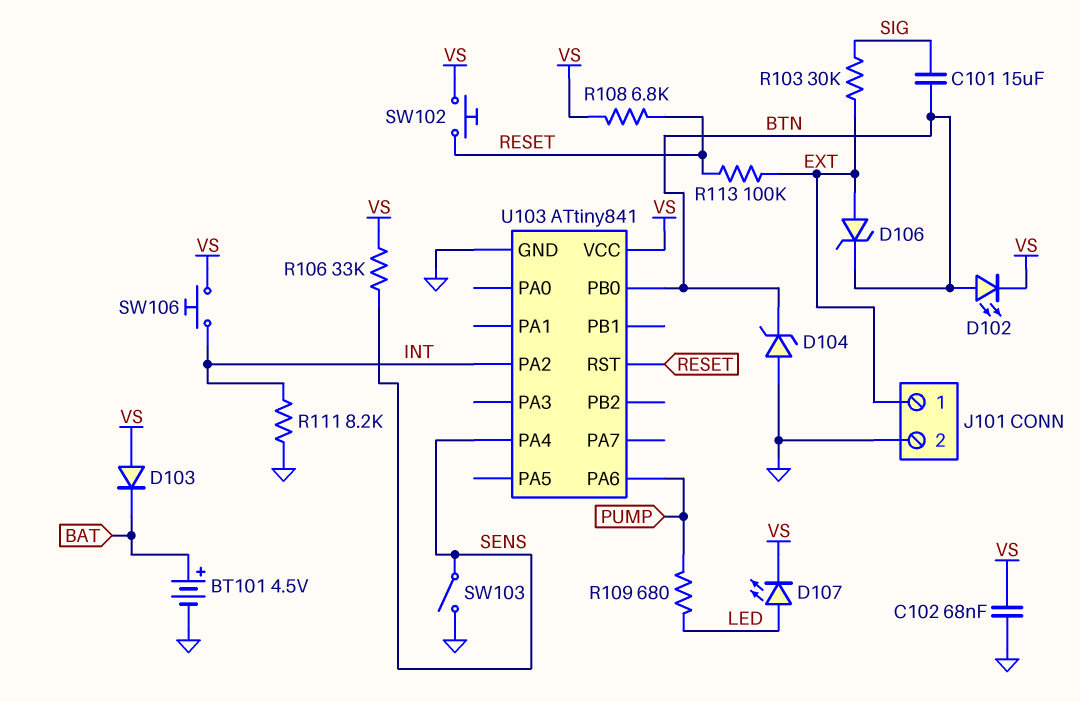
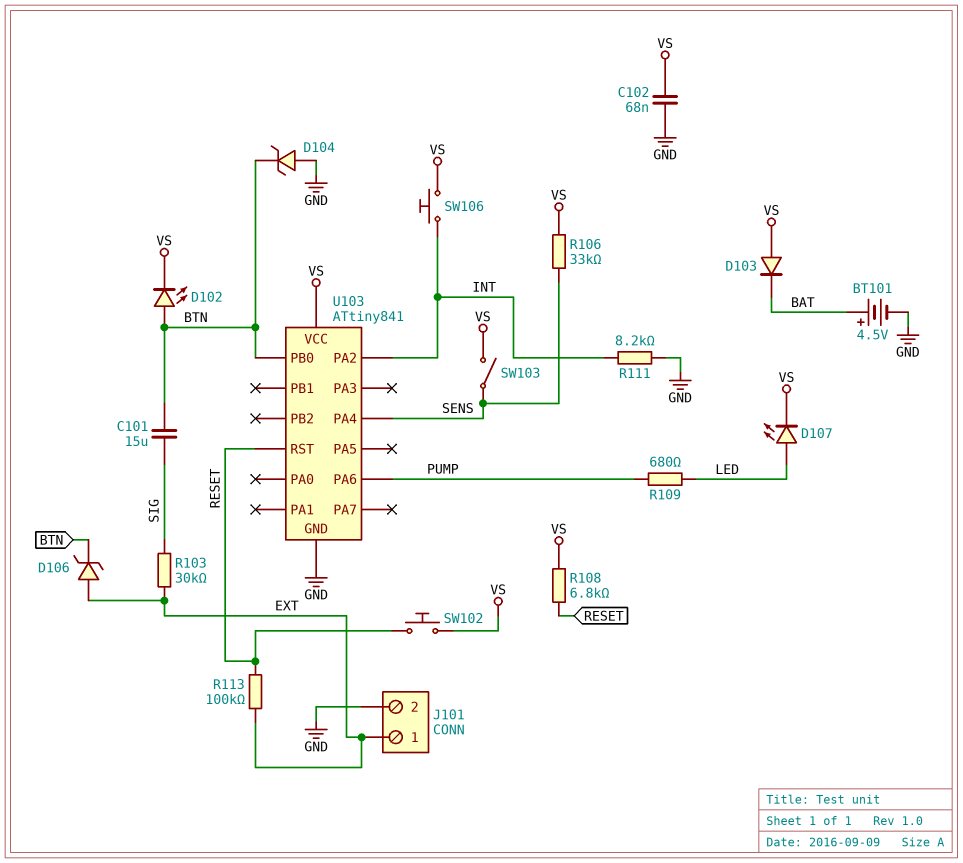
SW103: switch (GND, SENS) -> switch (SENS, VS)

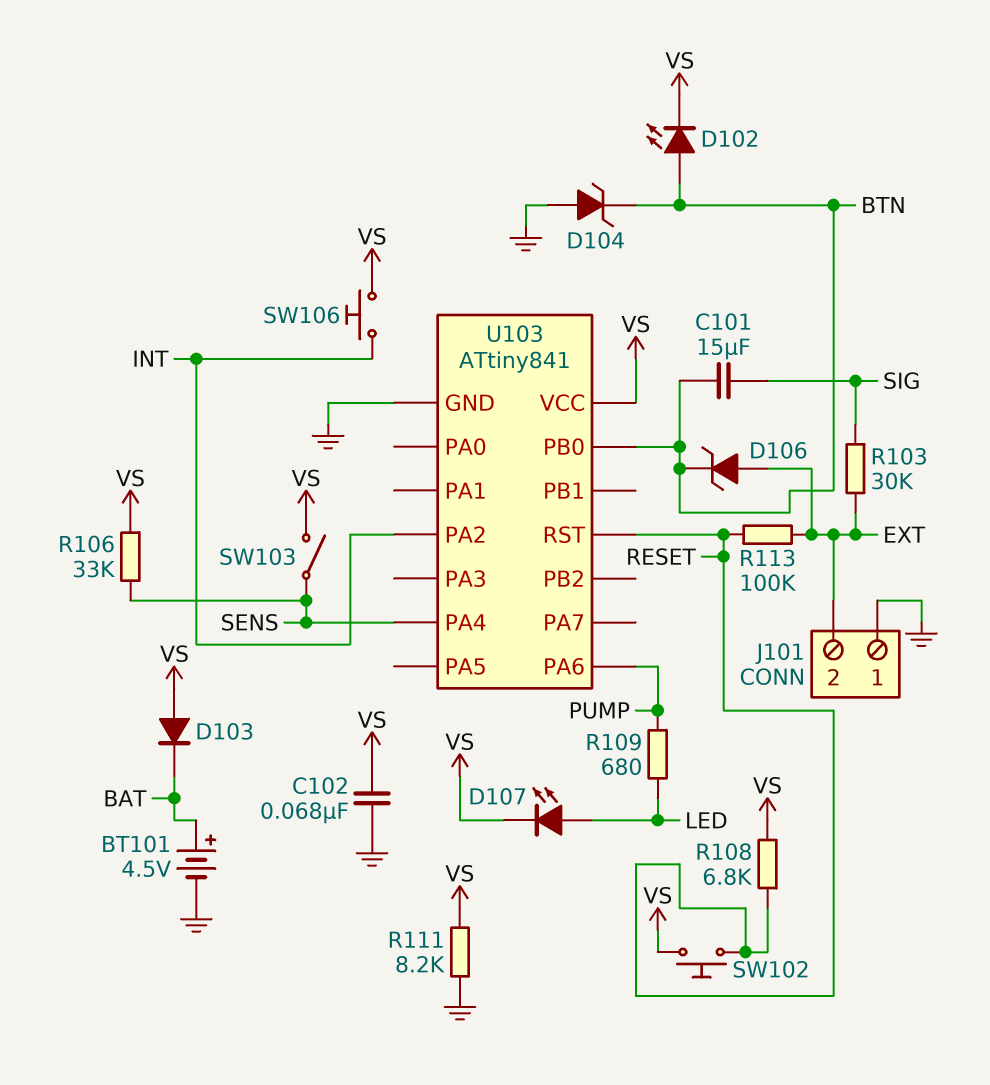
J101 pin 1: EXT -> GND
J101 pin 2: GND -> EXT
R111: 8.2k (GND, INT) -> 8.2k (GND, VS)

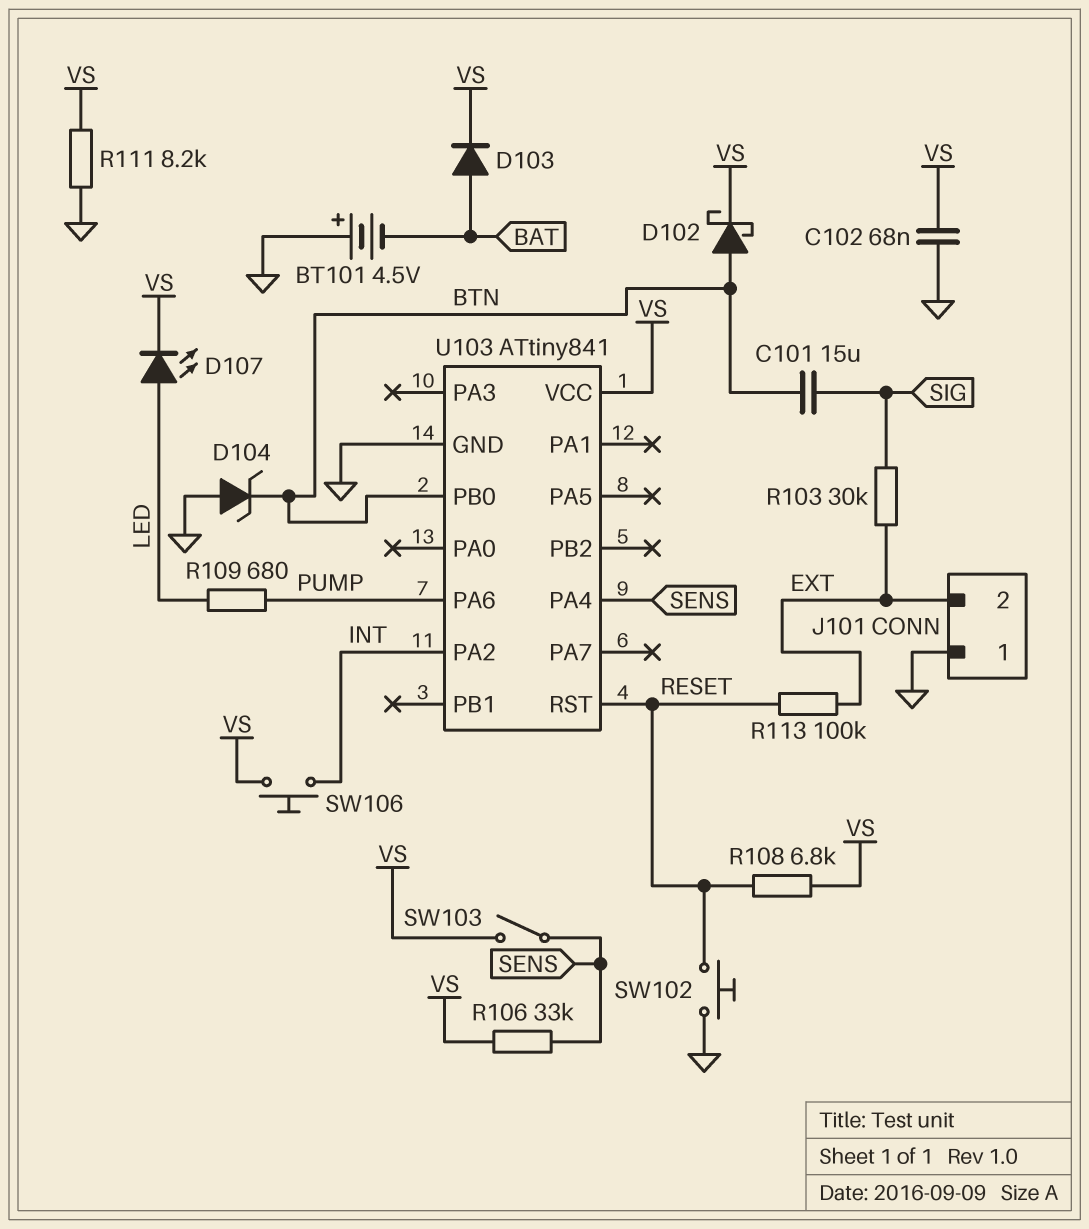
BT101: 4.5V (plus BAT, minus GND) -> 4.5V (plus GND, minus BAT)
D102: LED (A BTN, K VS) -> schottky (A BTN, K VS)
D103: diode (A VS, K BAT) -> diode (A BAT, K VS)
D106: zener (A EXT, K BTN) -> none
SW102: button (RESET, VS) -> button (GND, RESET)

